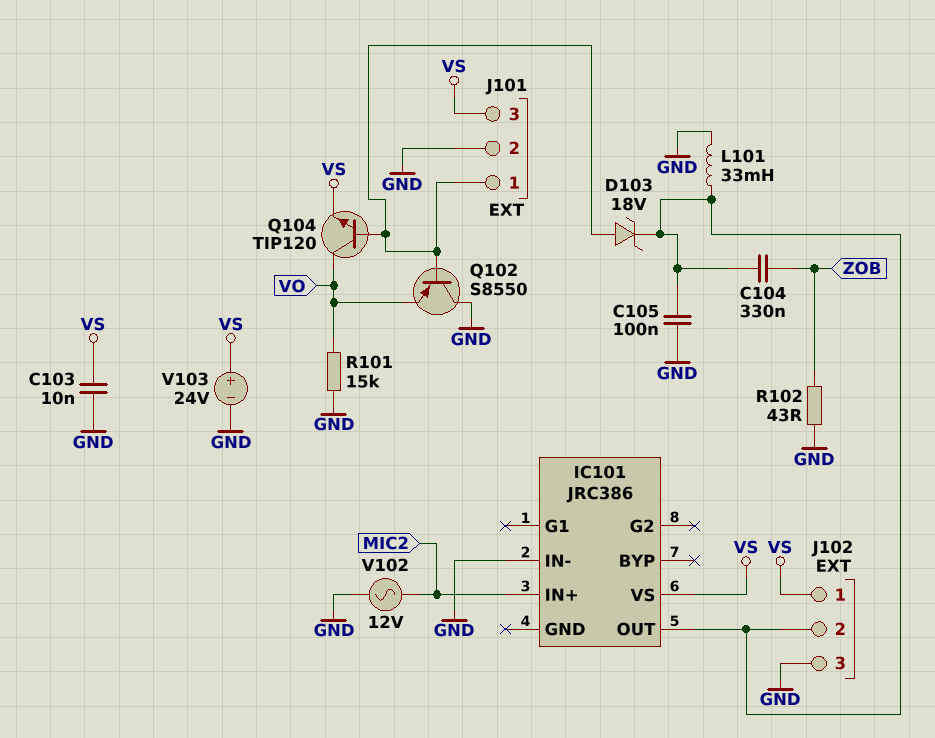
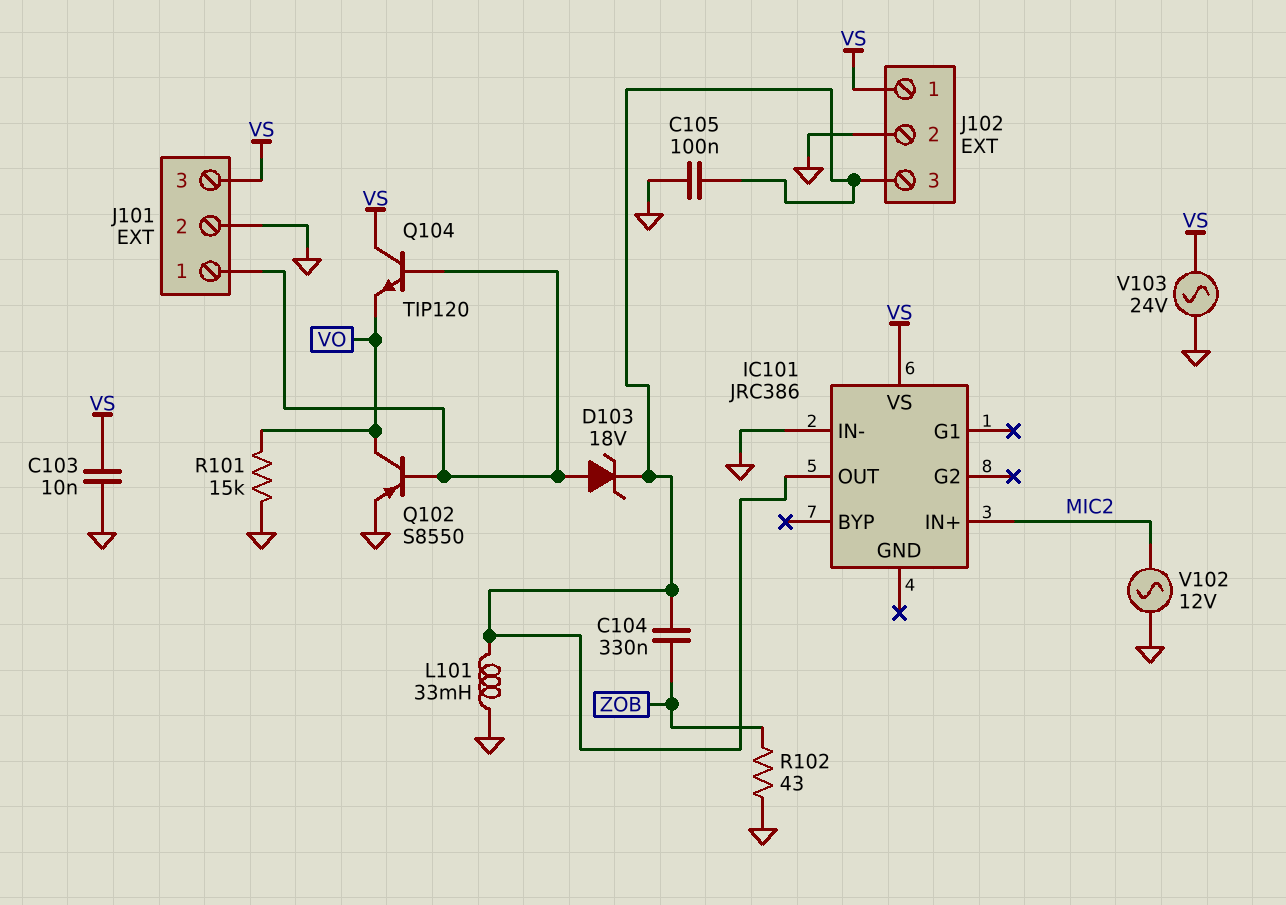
J102 pin 2: IC101/OUT -> GND
J102 pin 3: GND -> IC101/OUT
Q102: PNP S8550 (B J101/1, C GND, E VO) -> PNP S8550 (B J101/1, C VO, E GND)
Q104: NPN TIP120 (B J101/1, C VO, E VS) -> NPN TIP120 (B J101/1, C VS, E VO)
V103: 24V (plus VS, minus GND) -> AC 24V (GND, VS)

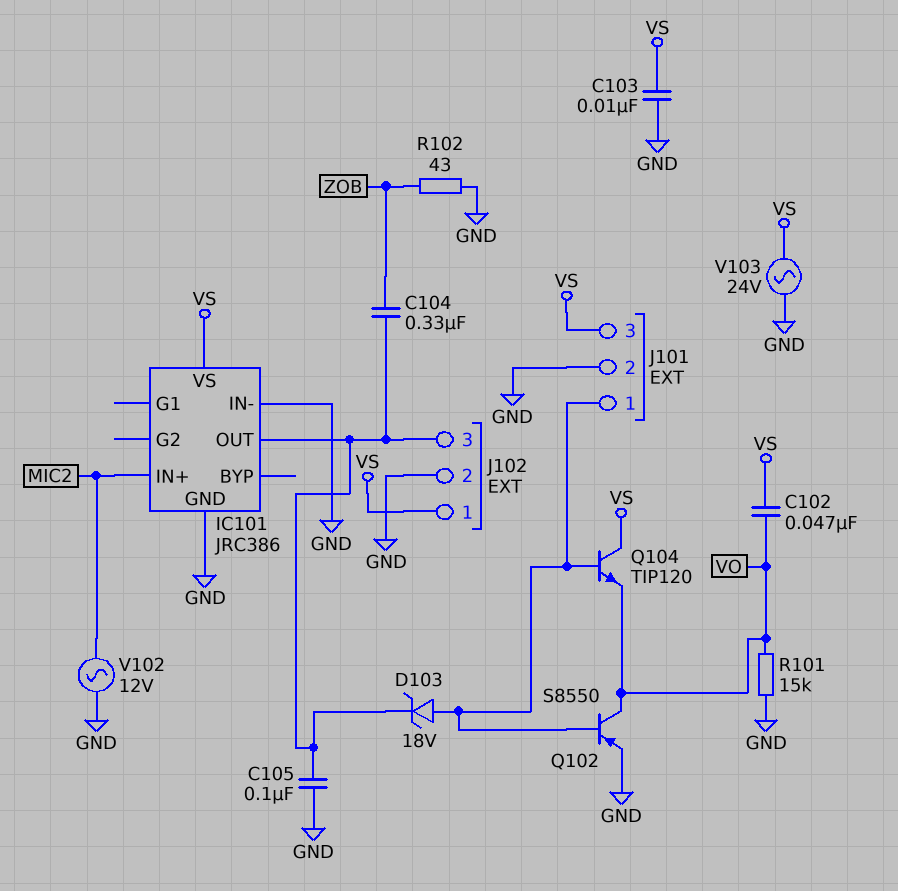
C102: none -> 47nF (VO, VS)
IC101 pin GND: none -> GND
L101: 33mH (GND, IC101/OUT) -> none

